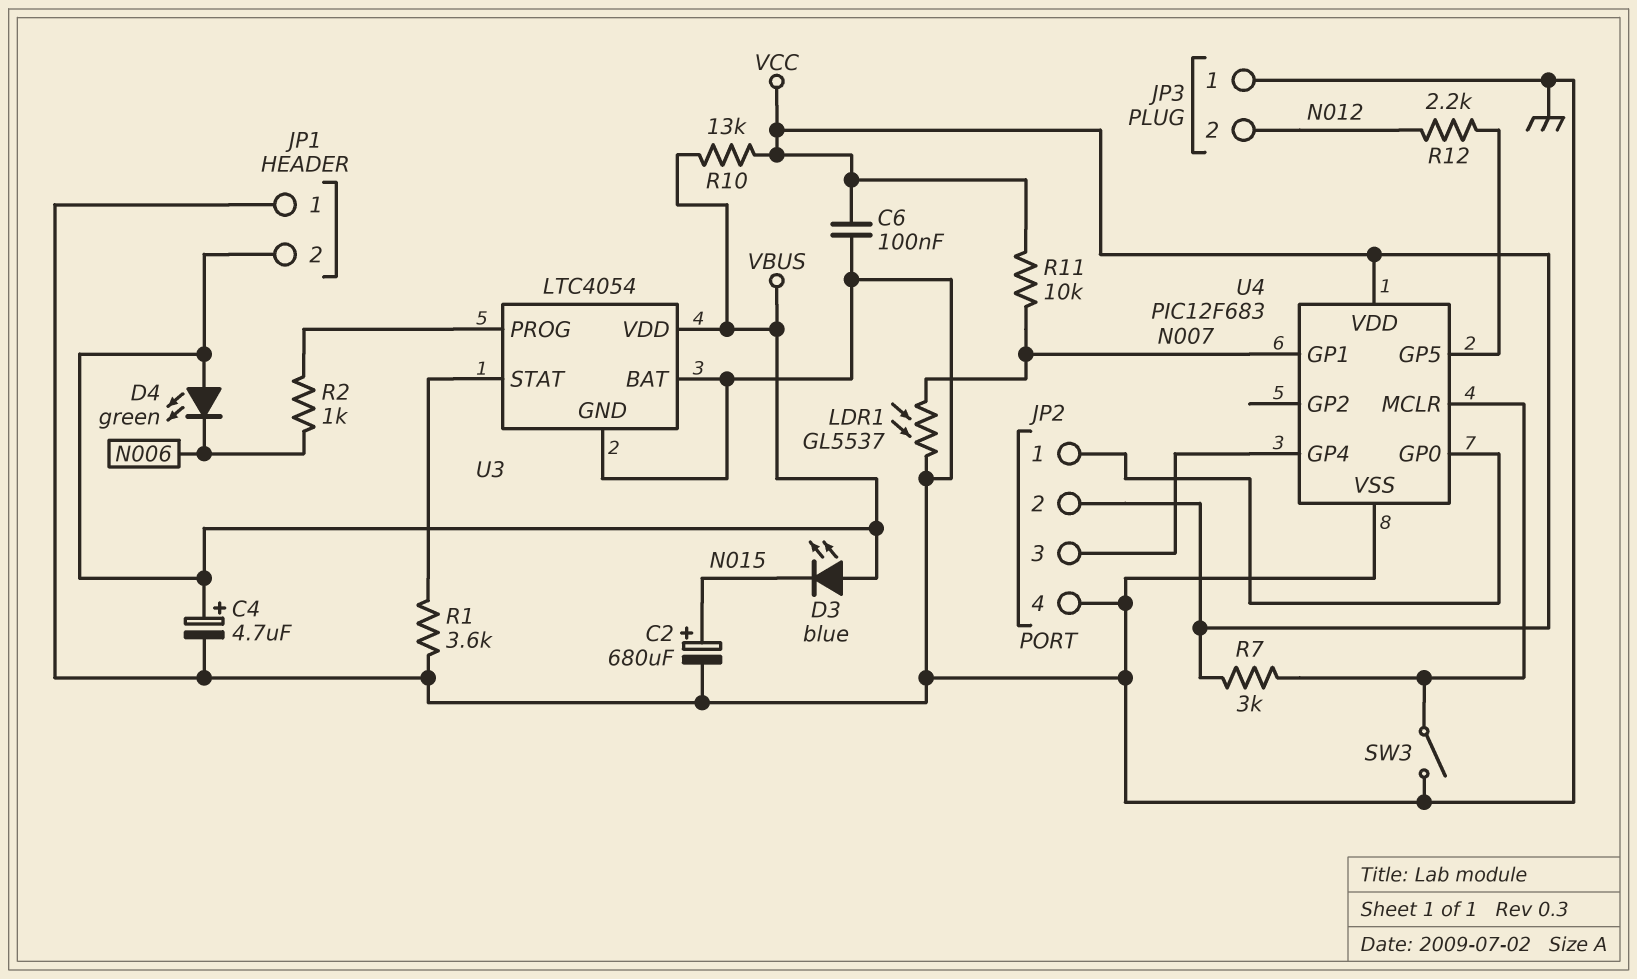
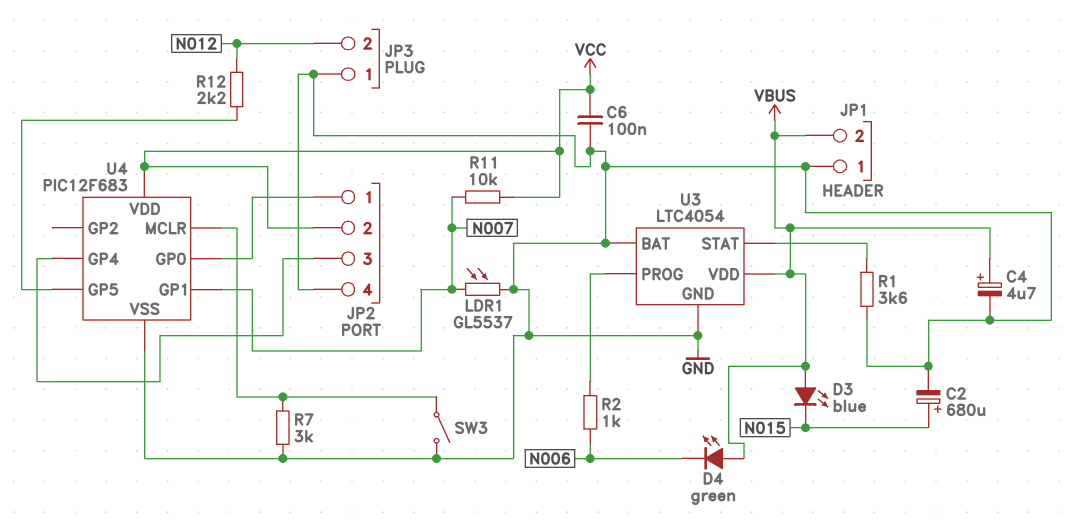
R7: 3k (U4/MCLR, VCC) -> 3k (GND, U4/MCLR)
R10: 13k (VBUS, VCC) -> none

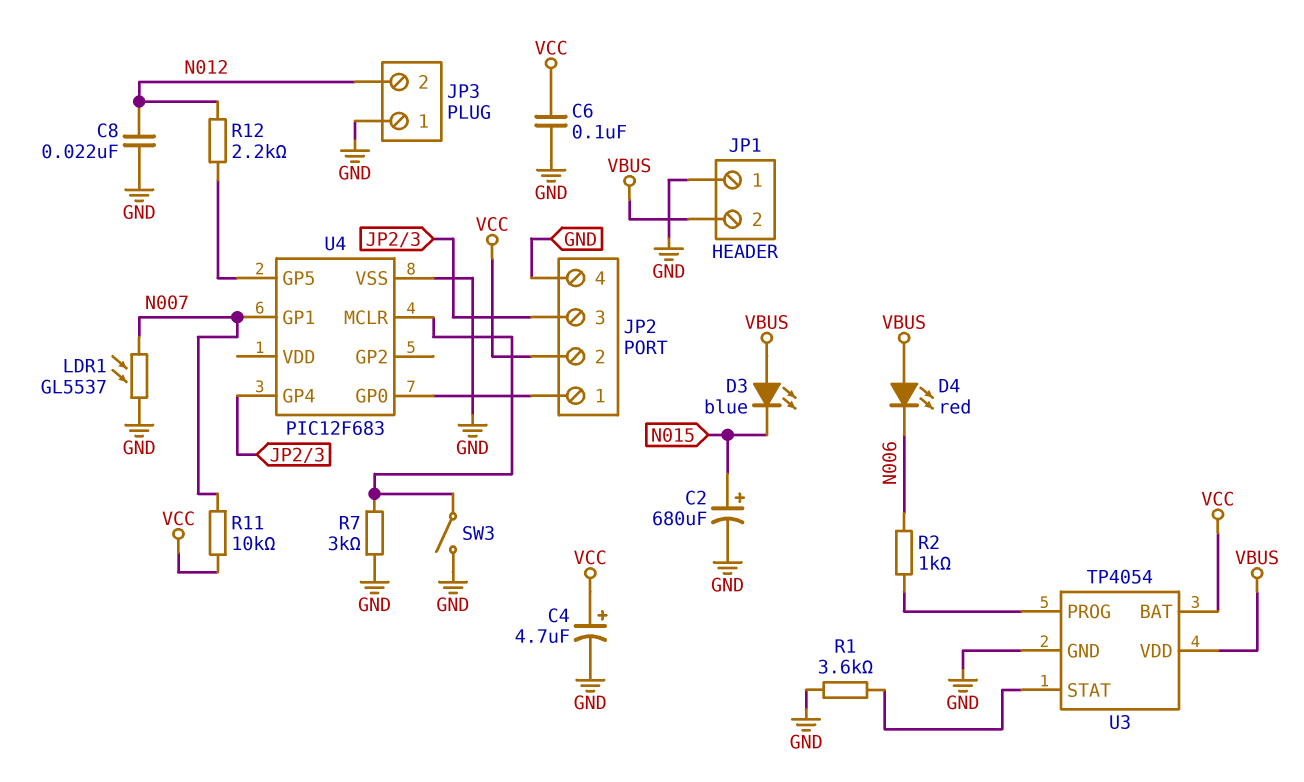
C4: 4.7uF (plus VBUS, minus GND) -> 4.7uF (plus VCC, minus GND)
C8: none -> 22nF (GND, N012)
D4: LED green (A VBUS, K N006) -> LED red (A VBUS, K N006)
U3: LTC4054 -> TP4054
U3 pin BAT: GND -> VCC
U4 pin VDD: VCC -> none

